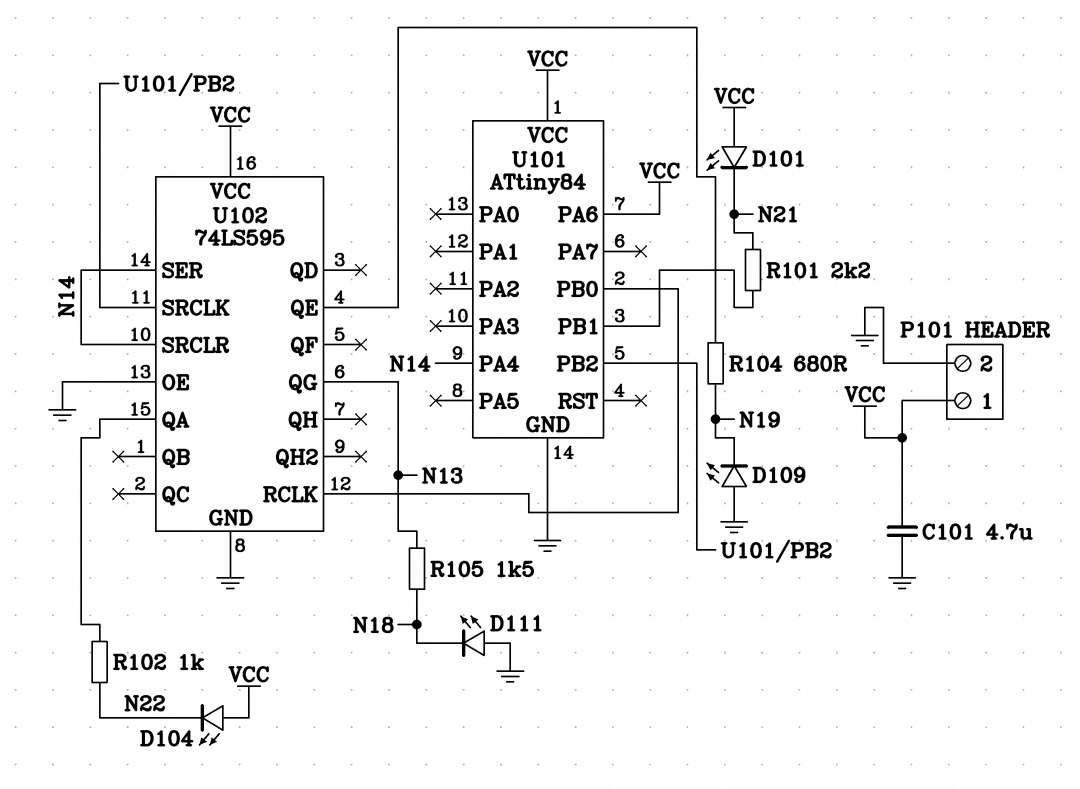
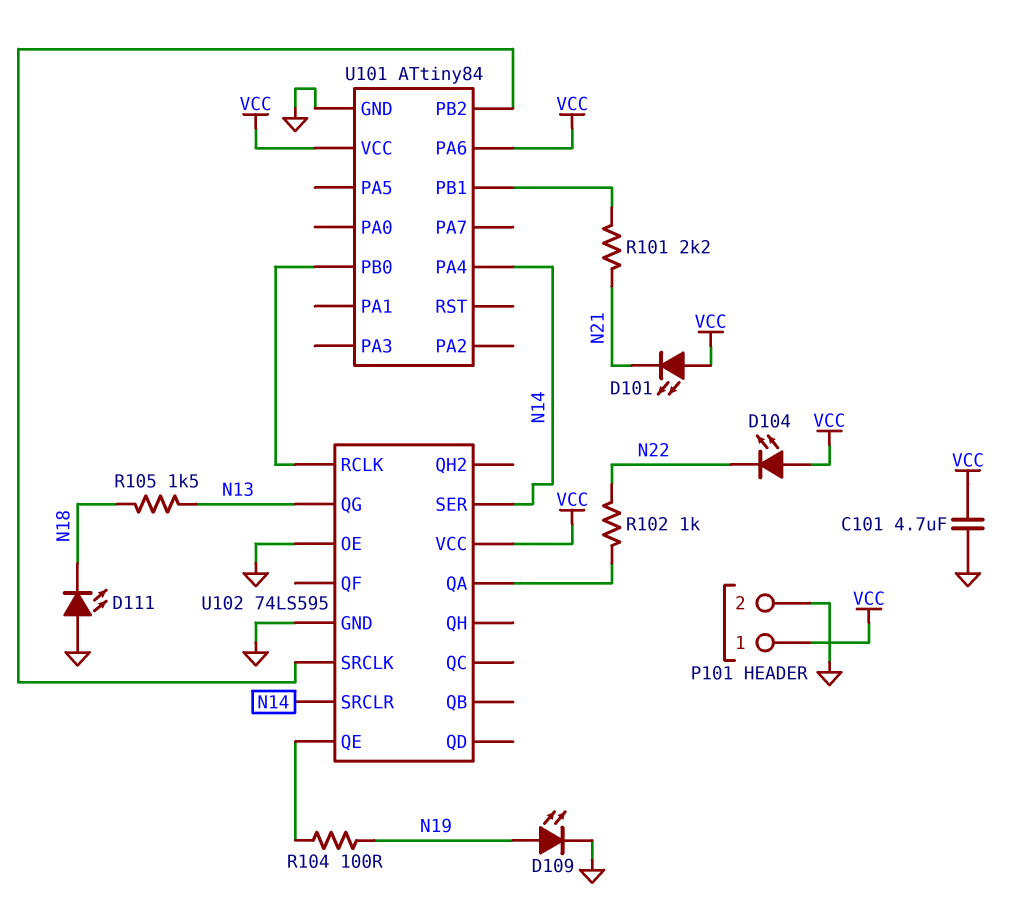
D109: LED (A GND, K N19) -> LED (A N19, K GND)
R104: 680 (N19, U102/QE) -> 100 (N19, U102/QE)

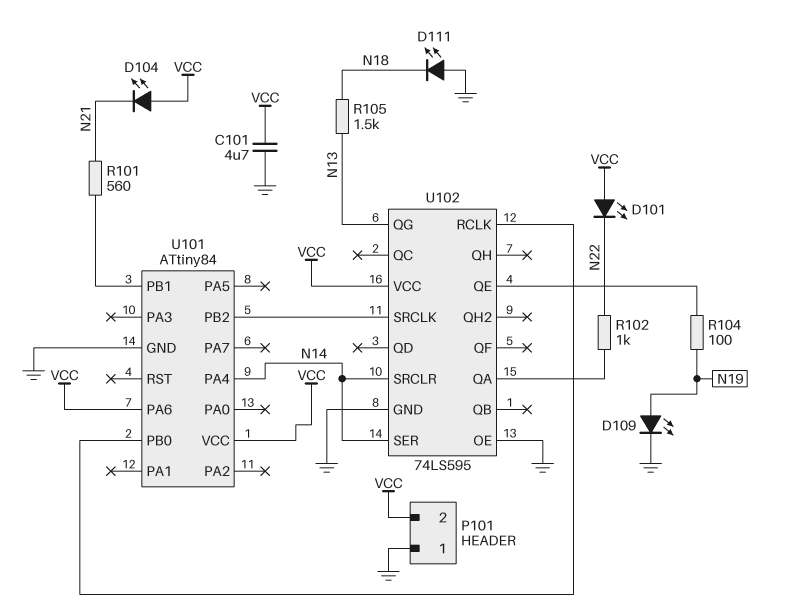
D101: LED (A VCC, K N21) -> LED (A VCC, K N22)
D104: LED (A VCC, K N22) -> LED (A VCC, K N21)
P101 pin 1: VCC -> GND
P101 pin 2: GND -> VCC
R101: 2.2k (N21, U101/PB1) -> 560 (N21, U101/PB1)

